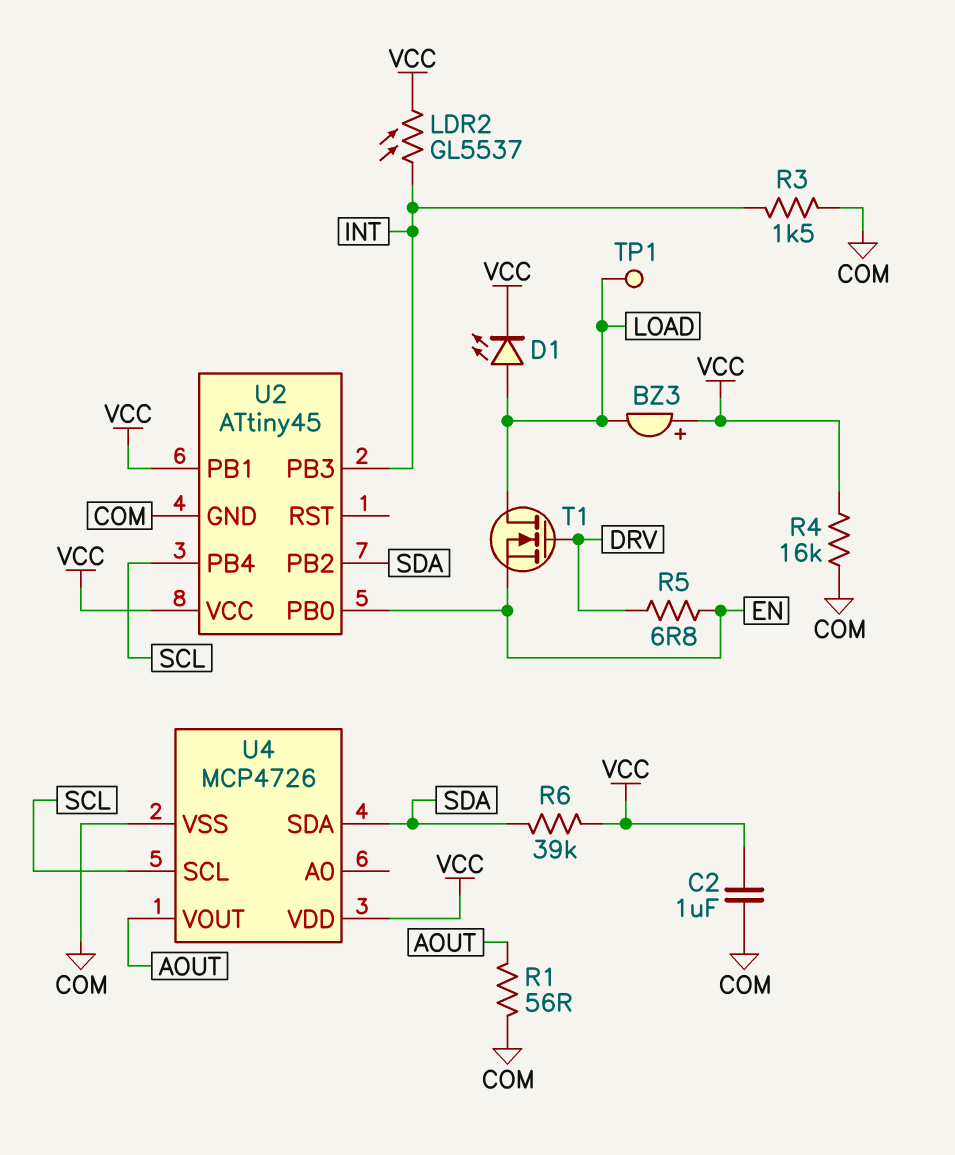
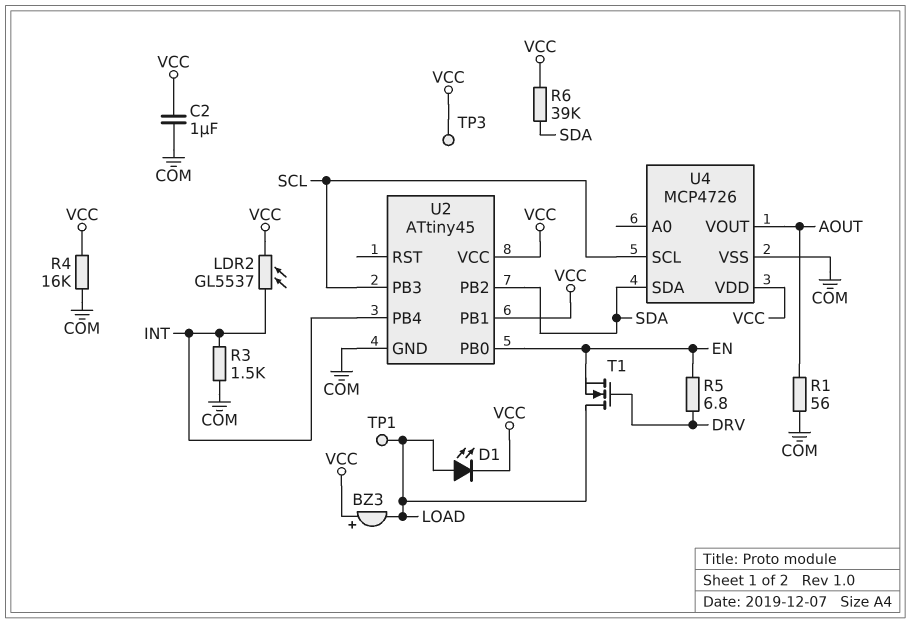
TP3: none -> test point (VCC)
U2 pin PB3: INT -> SCL
U2 pin PB4: SCL -> INT

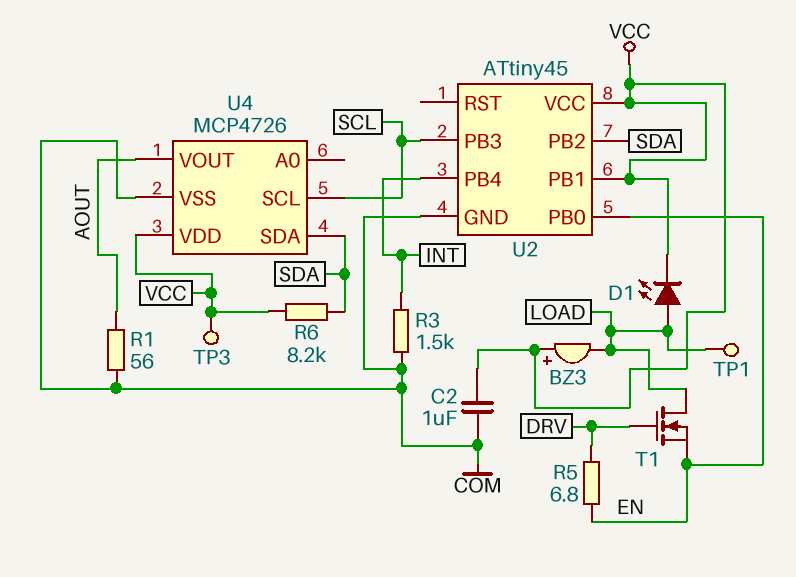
LDR2: GL5537 (INT, VCC) -> none
R4: 16k (COM, VCC) -> none
R6: 39k (SDA, VCC) -> 8.2k (SDA, VCC)

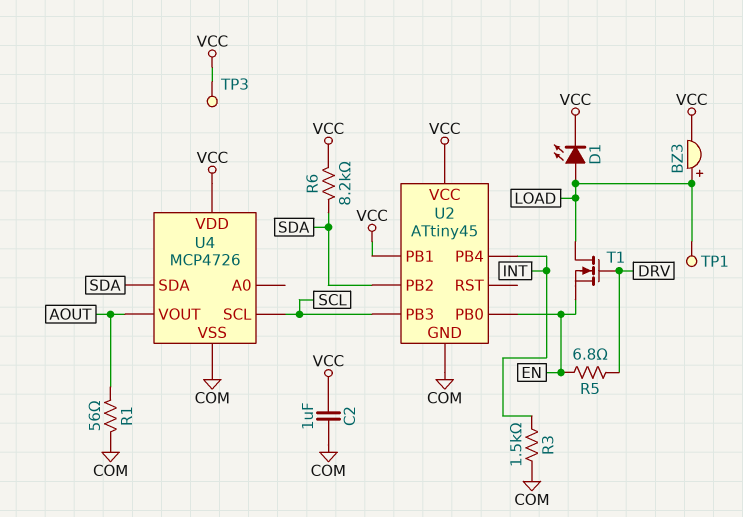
BZ3: buzzer (plus VCC, minus LOAD) -> buzzer (plus LOAD, minus VCC)

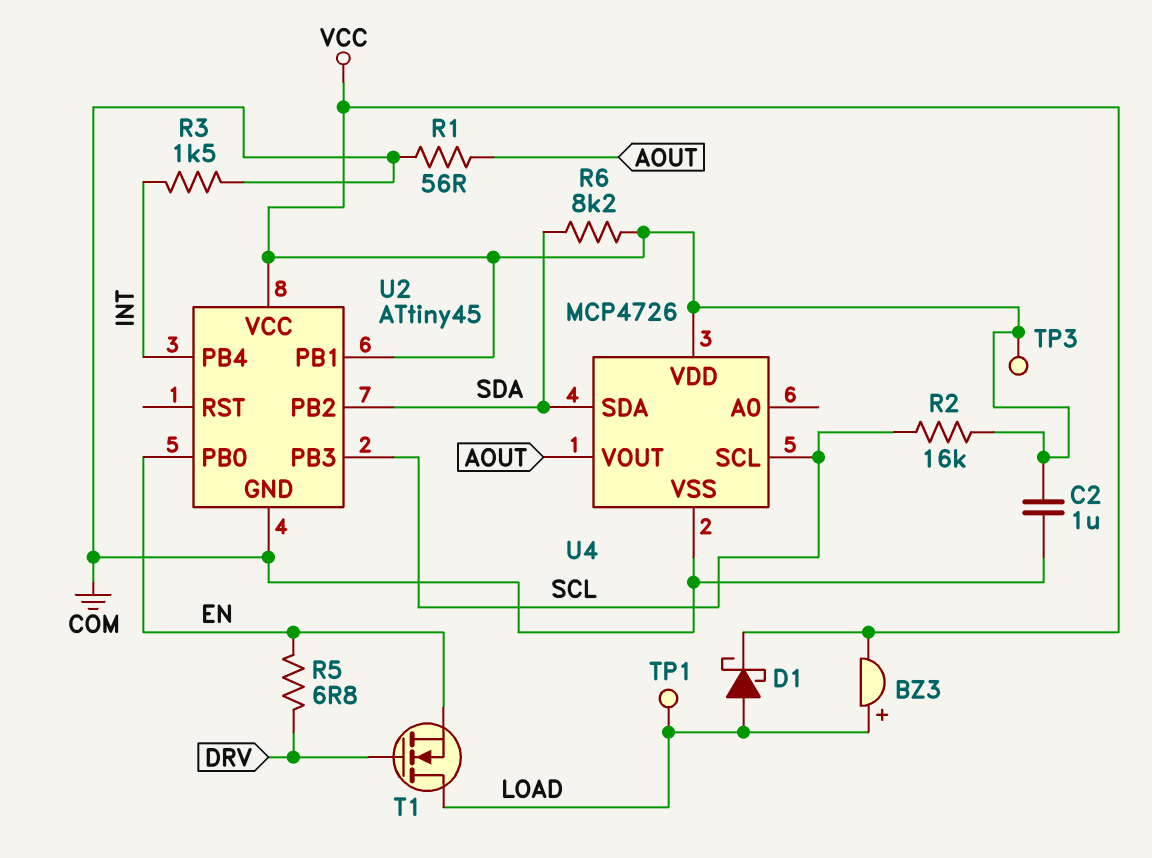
D1: LED (A LOAD, K VCC) -> schottky (A LOAD, K VCC)
R2: none -> 16k (SCL, VCC)

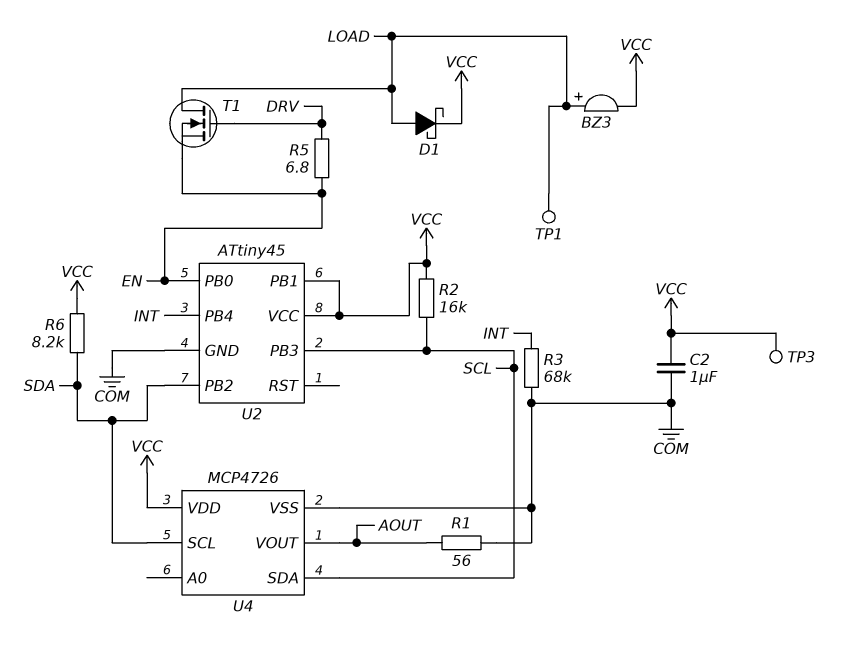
R3: 1.5k (COM, INT) -> 68k (COM, INT)
U4 pin SCL: SCL -> SDA
U4 pin SDA: SDA -> SCL

